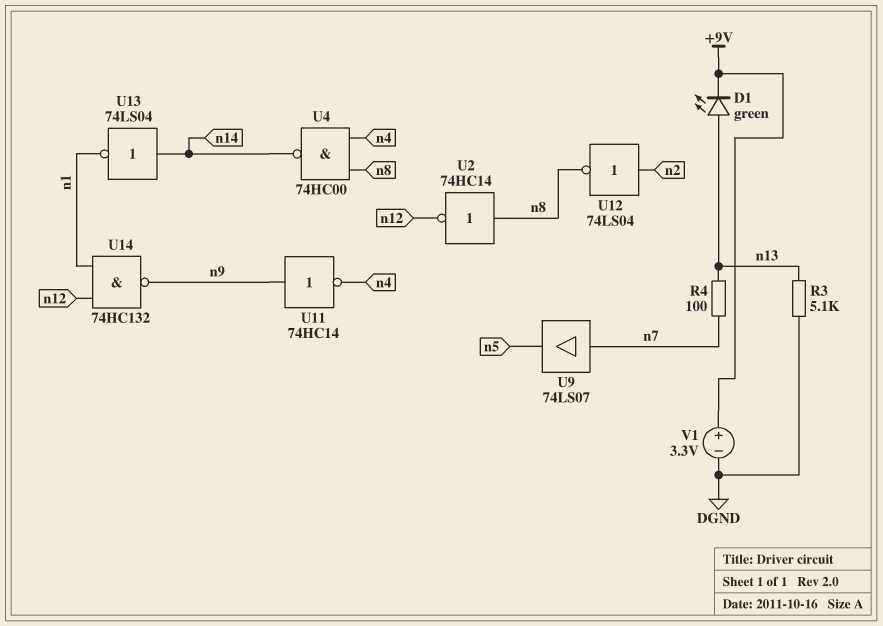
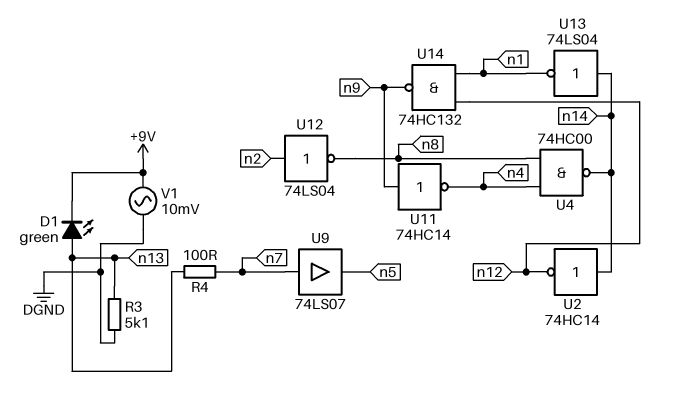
U2: NOT 74HC14 (in n8, out n12) -> NOT 74HC14 (in n14, out n12)
V1: 3.3V (plus +9V, minus DGND) -> AC 10mV (+9V, DGND)

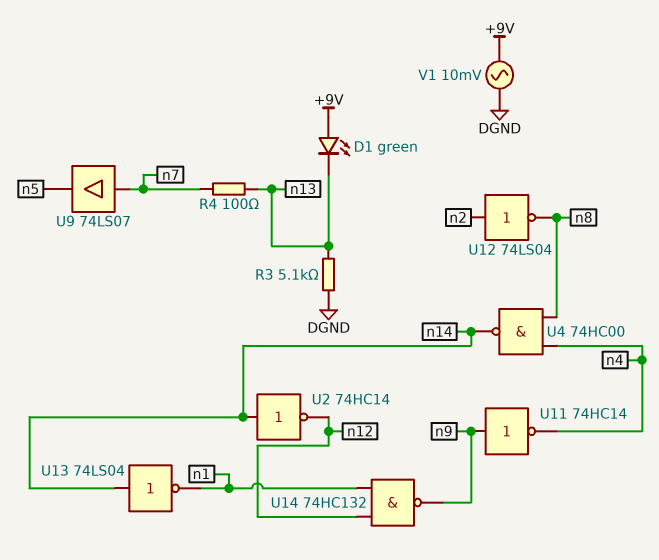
D1: LED green (A n13, K +9V) -> LED green (A +9V, K n13)

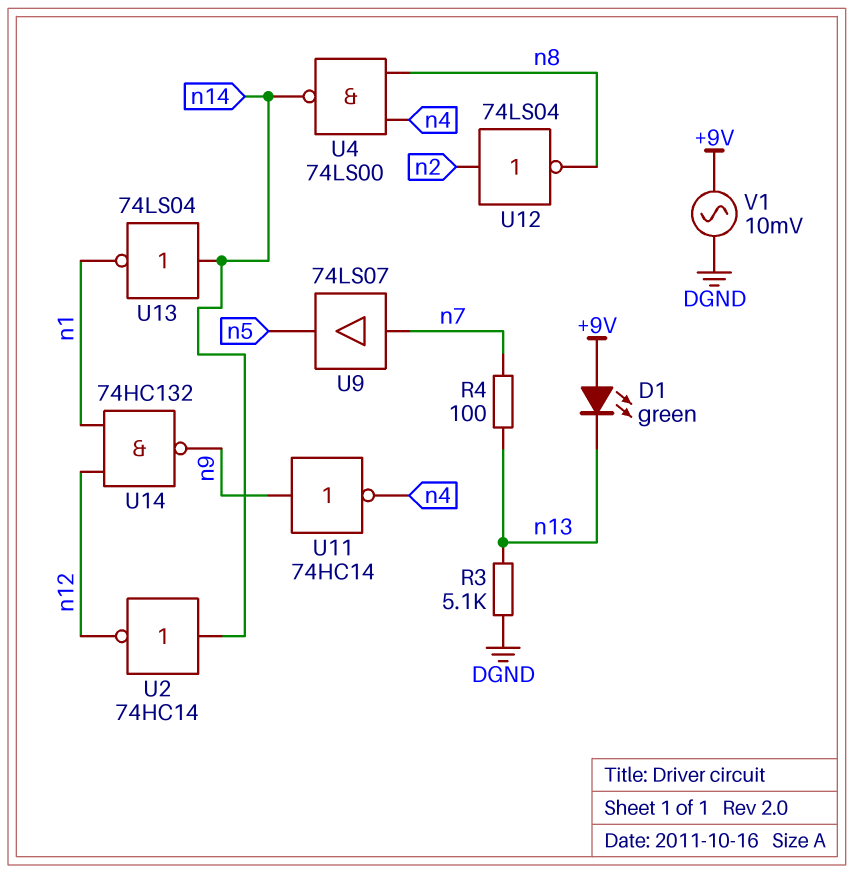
U4: NAND 74HC00 (in n4, in n8, out n14) -> NAND 74LS00 (in n4, in n8, out n14)

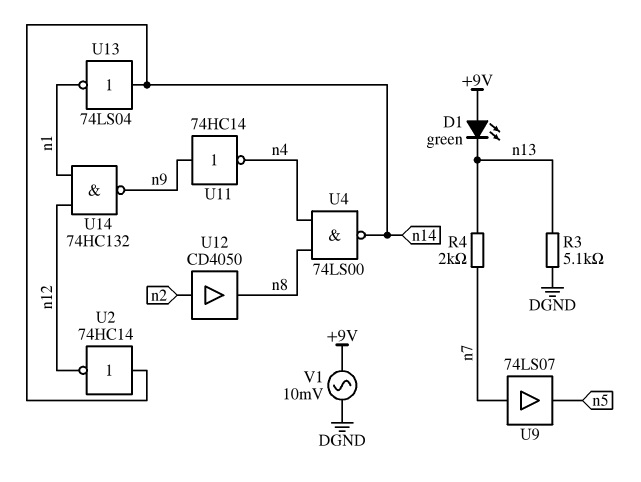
R4: 100 (n7, n13) -> 2k (n7, n13)
U12: NOT 74LS04 (in n2, out n8) -> buffer CD4050 (in n2, out n8)

